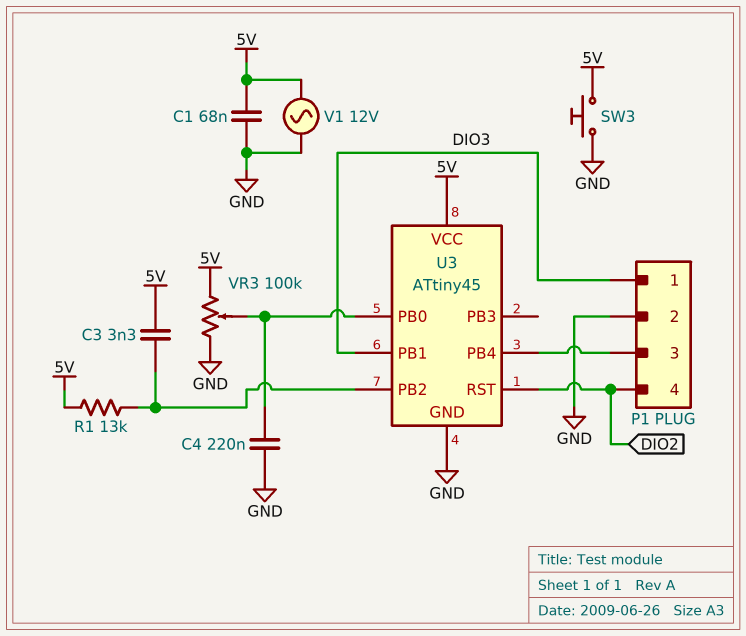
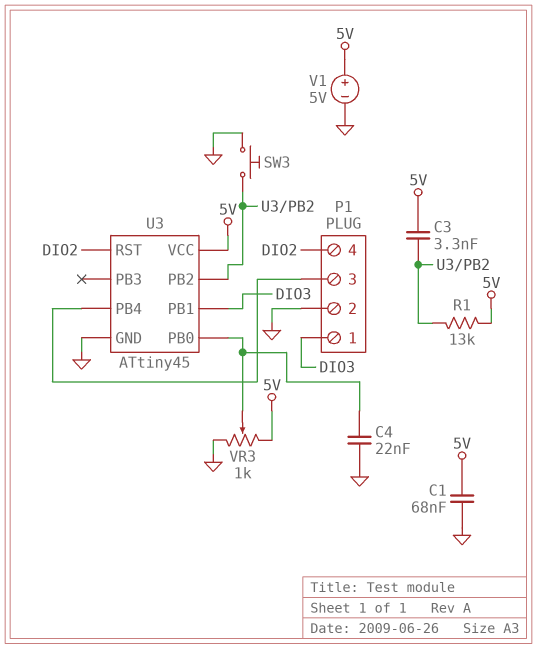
C4: 220nF (GND, U3/PB0) -> 22nF (GND, U3/PB0)
SW3: button (5V, GND) -> button (GND, U3/PB2)
V1: AC 12V (5V, GND) -> 5V (plus 5V, minus GND)
VR3: 100k (5V, GND, wiper U3/PB0) -> 1k (5V, GND, wiper U3/PB0)

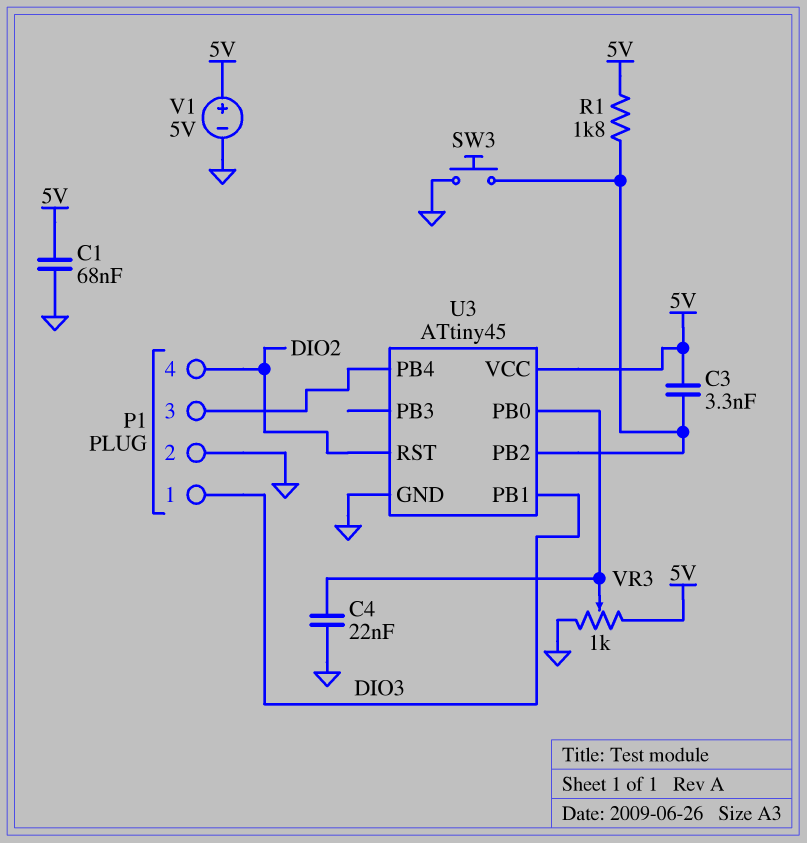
R1: 13k (5V, U3/PB2) -> 1.8k (5V, U3/PB2)

